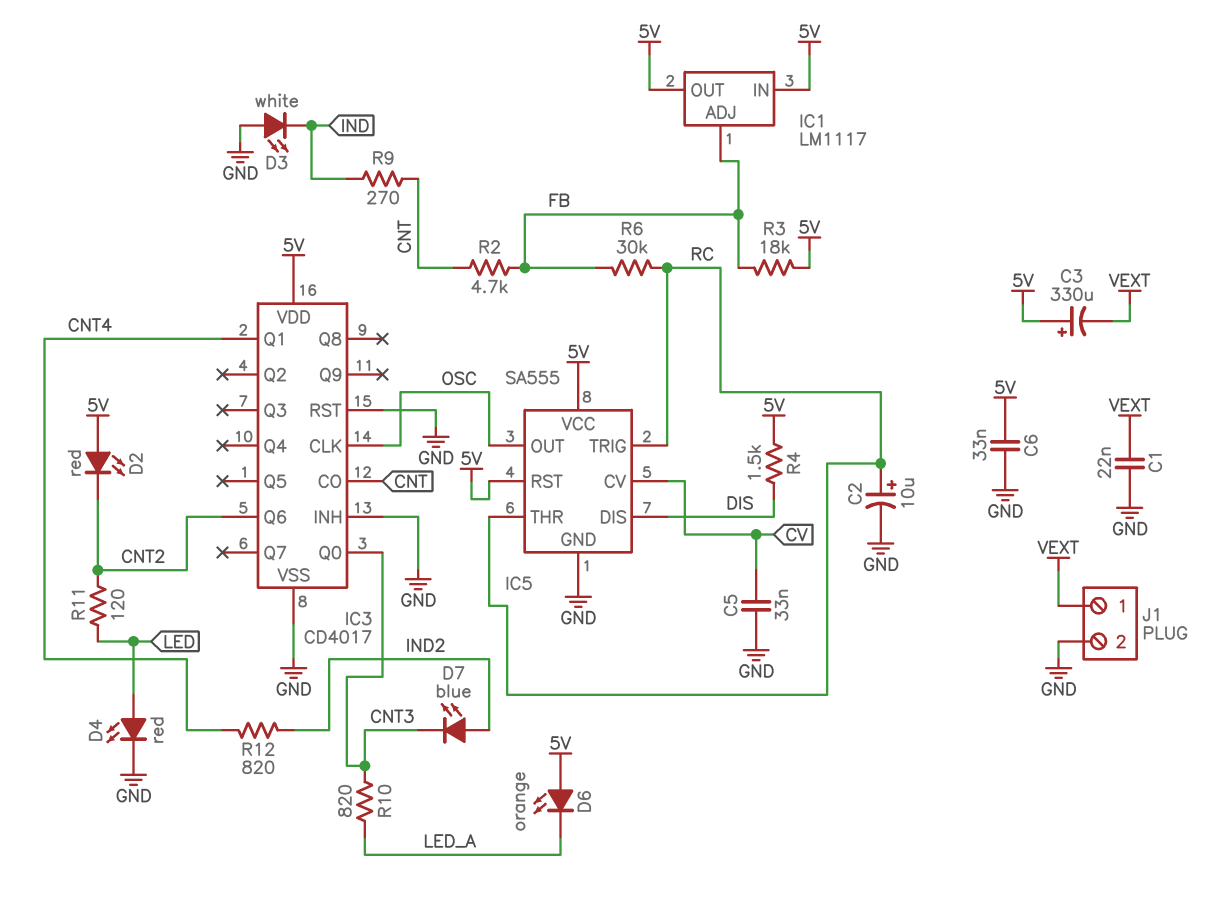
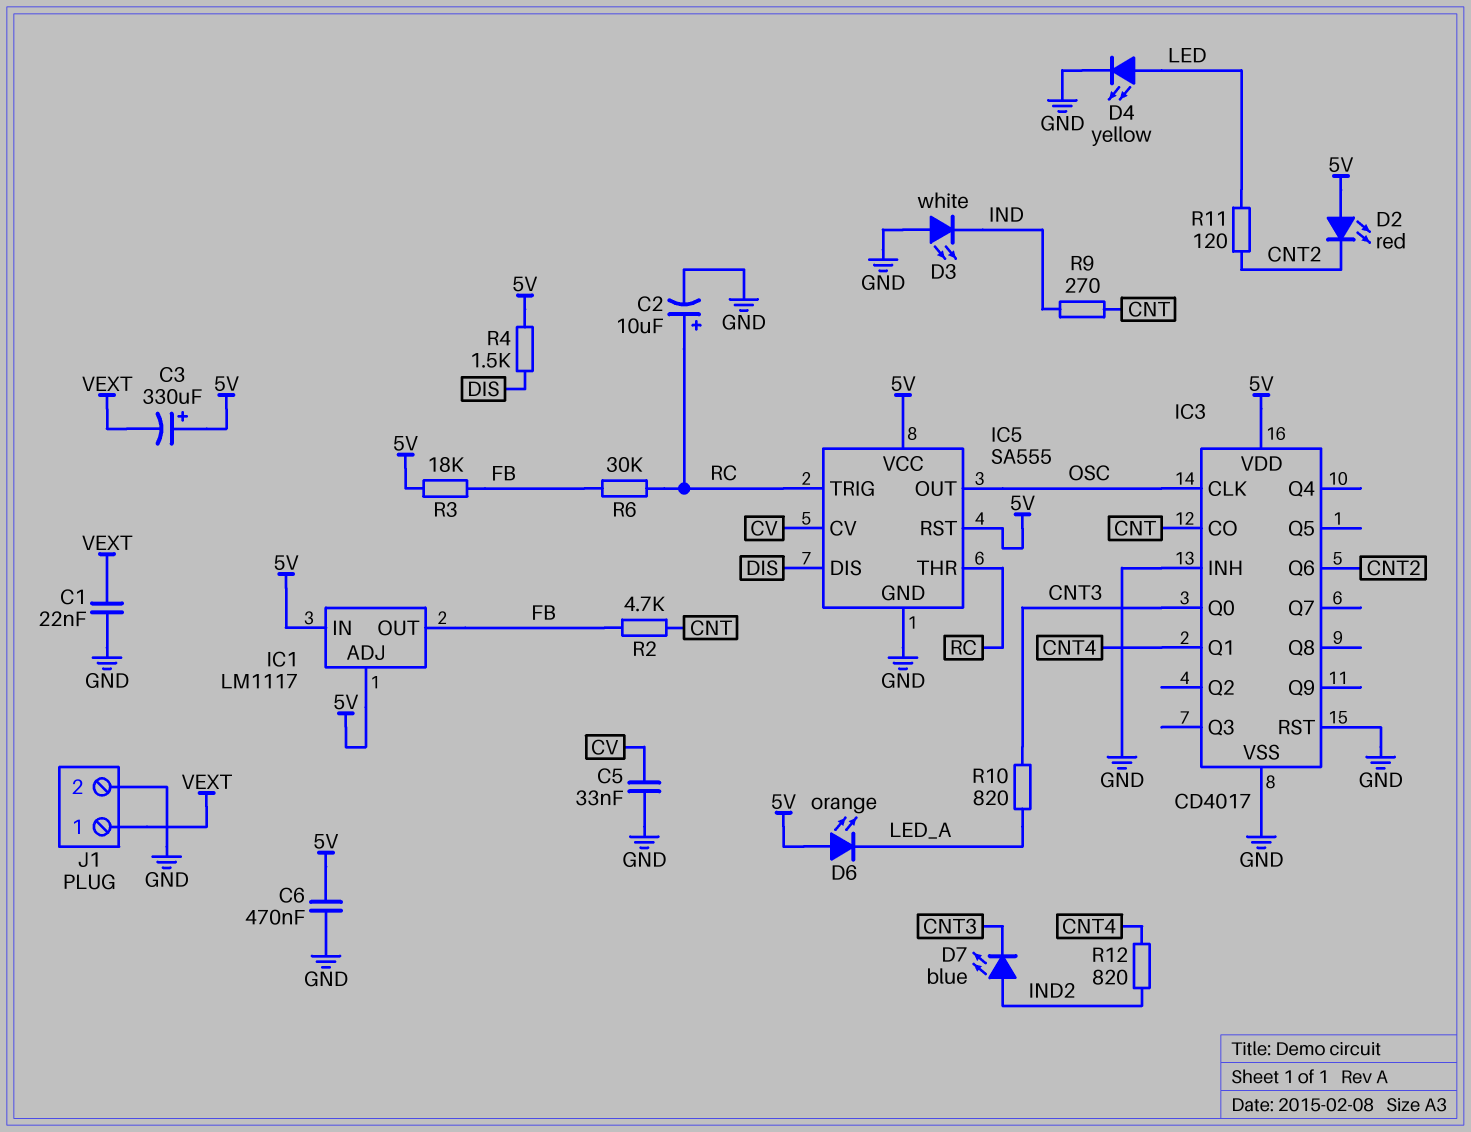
C6: 33nF (5V, GND) -> 470nF (5V, GND)
D4: LED red (A LED, K GND) -> LED yellow (A LED, K GND)
IC1 pin ADJ: FB -> 5V
IC1 pin OUT: 5V -> FB

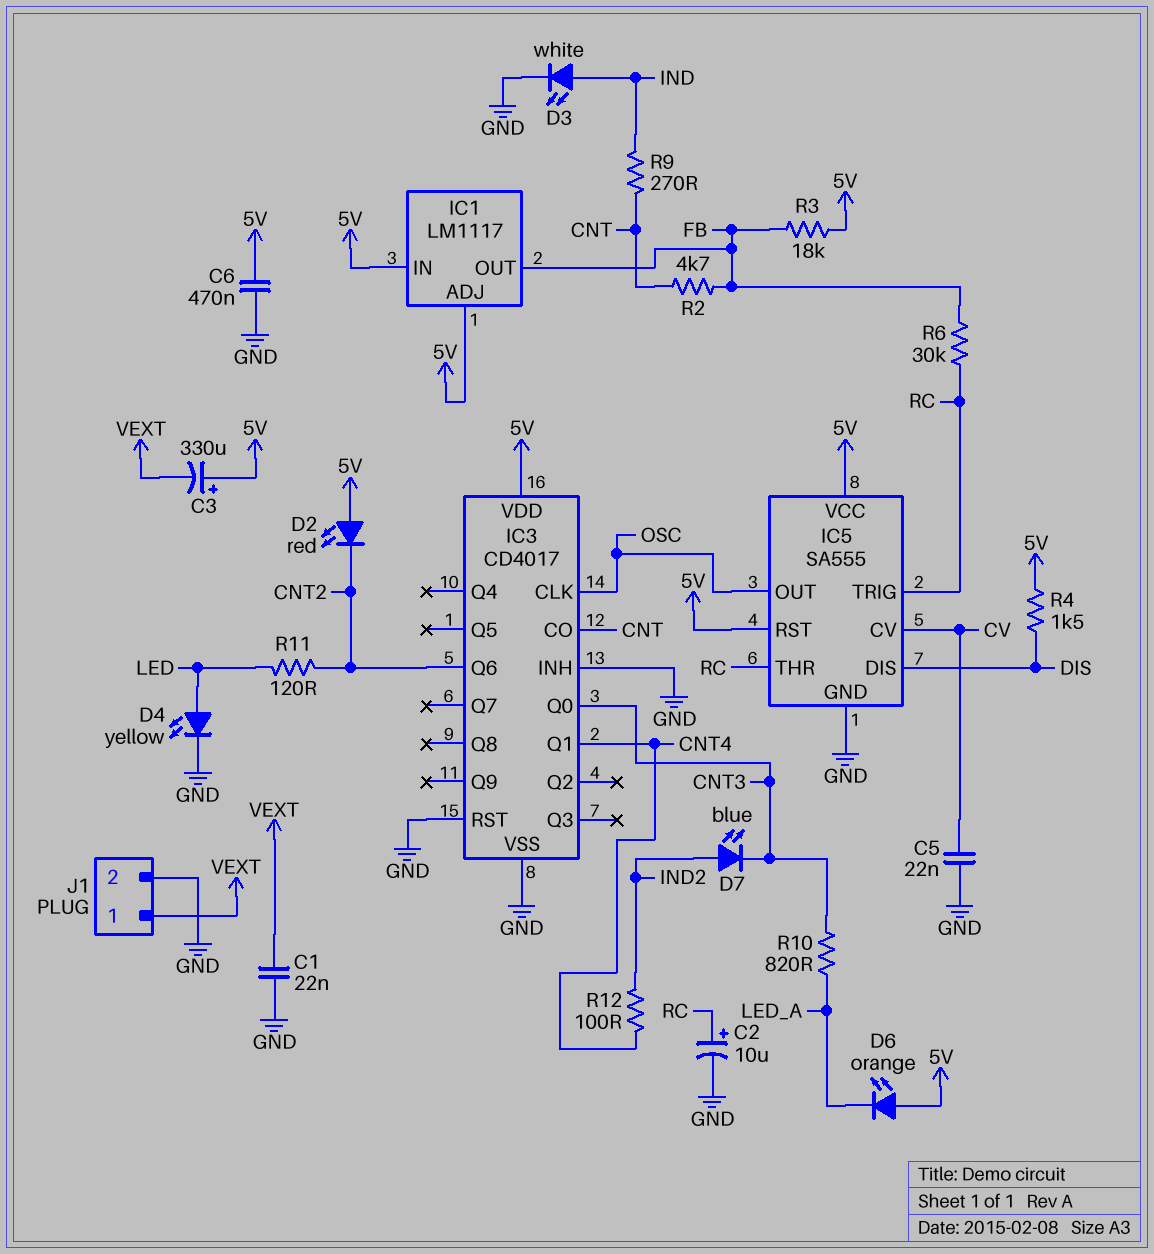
C5: 33nF (CV, GND) -> 22nF (CV, GND)
D3: LED white (A GND, K IND) -> LED white (A IND, K GND)
R12: 820 (CNT4, IND2) -> 100 (CNT4, IND2)

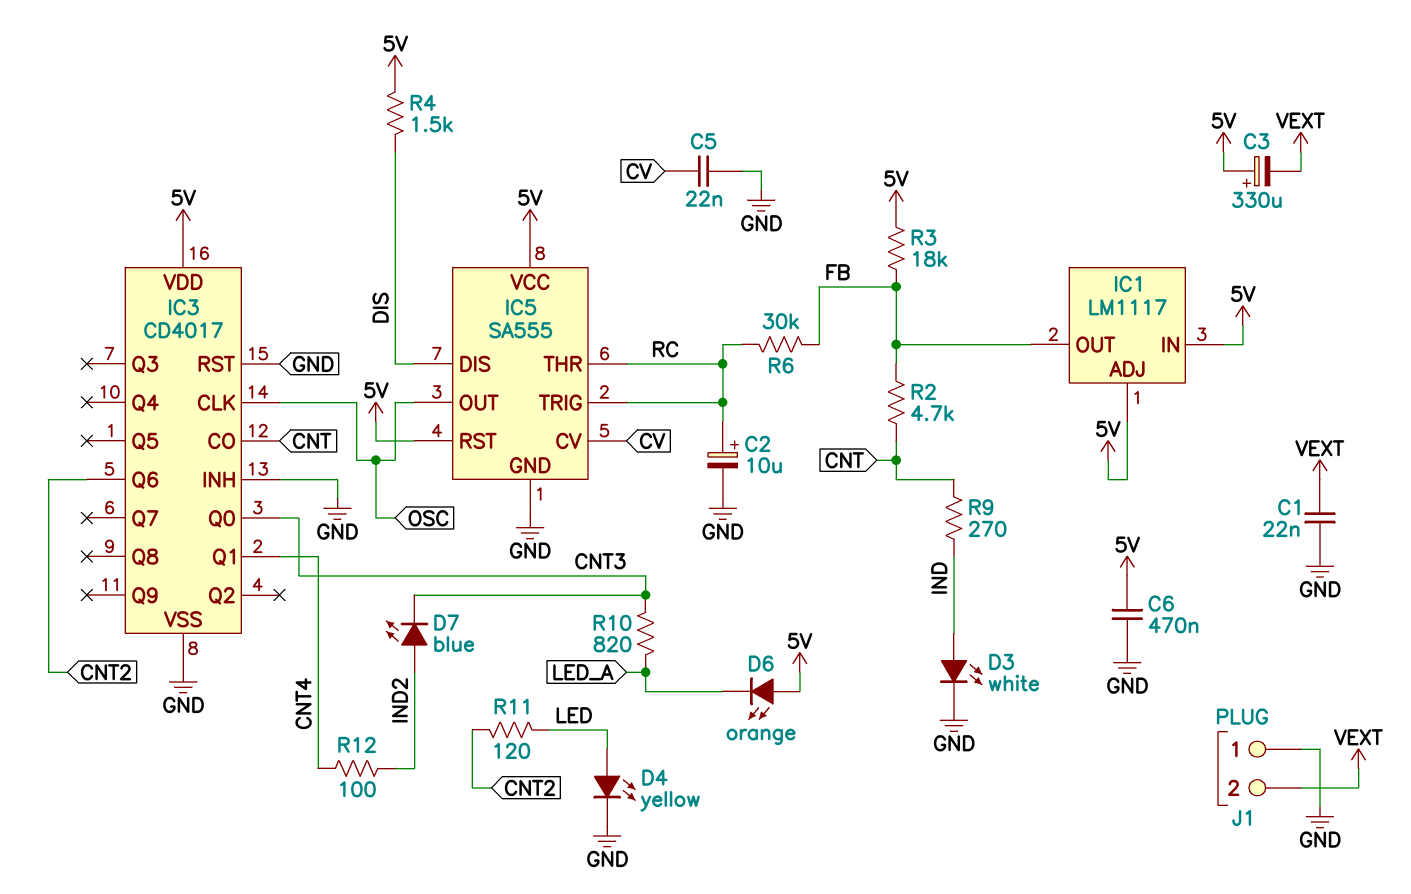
D2: LED red (A 5V, K CNT2) -> none
J1 pin 1: VEXT -> GND
J1 pin 2: GND -> VEXT

